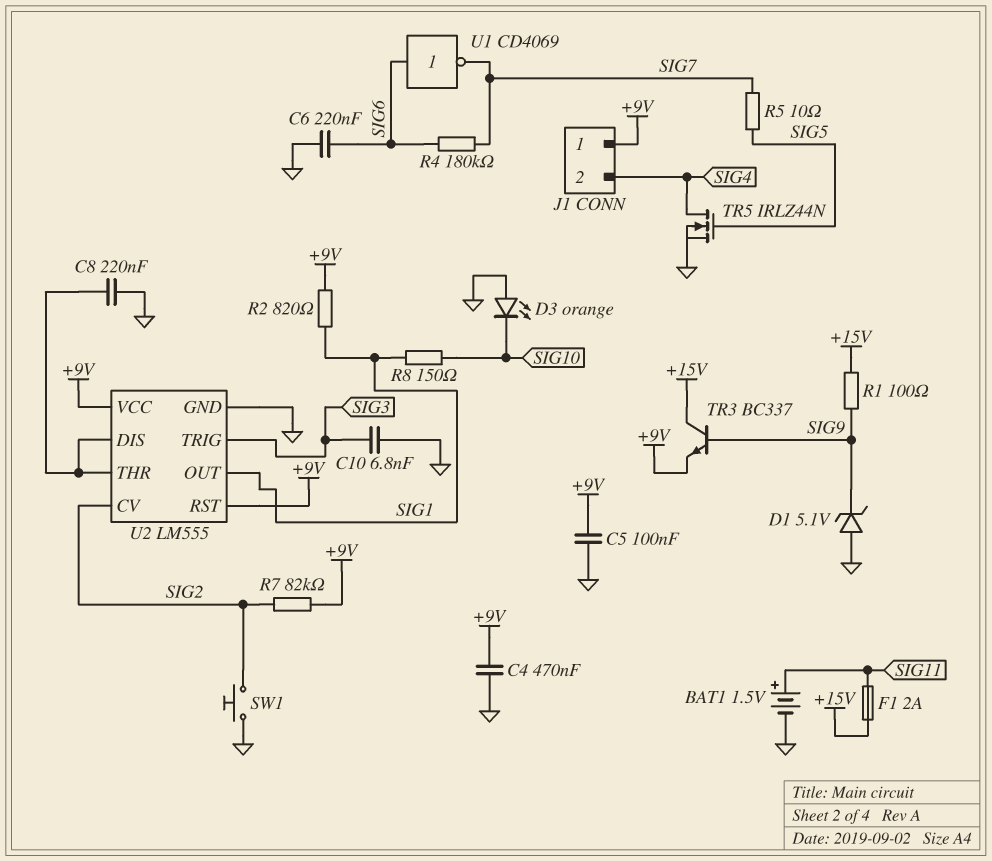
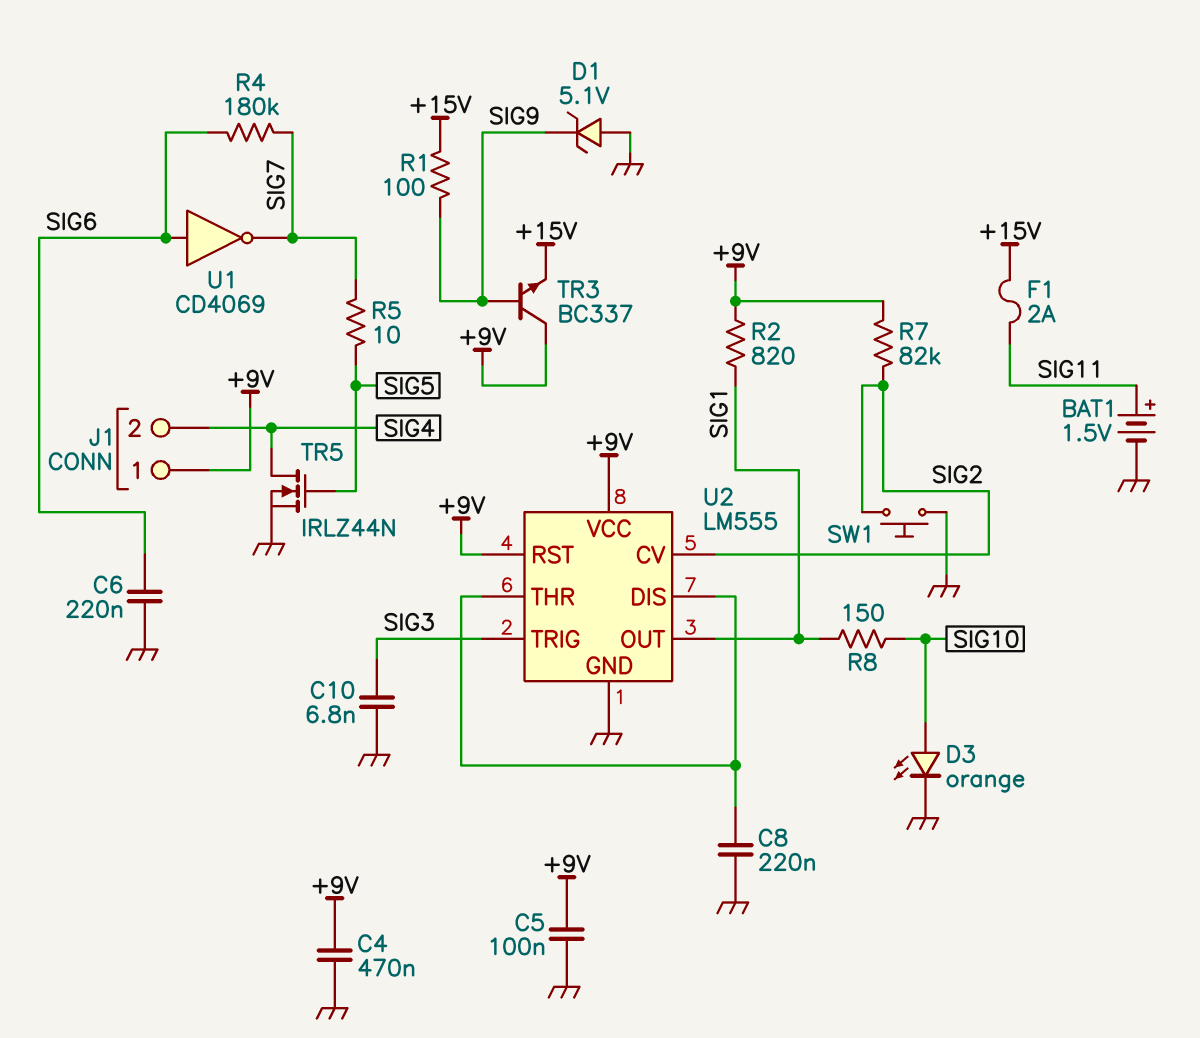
D3: LED orange (A GND, K SIG10) -> LED orange (A SIG10, K GND)
TR3: NPN BC337 (B SIG9, C +15V, E +9V) -> NPN BC337 (B SIG9, C +9V, E +15V)

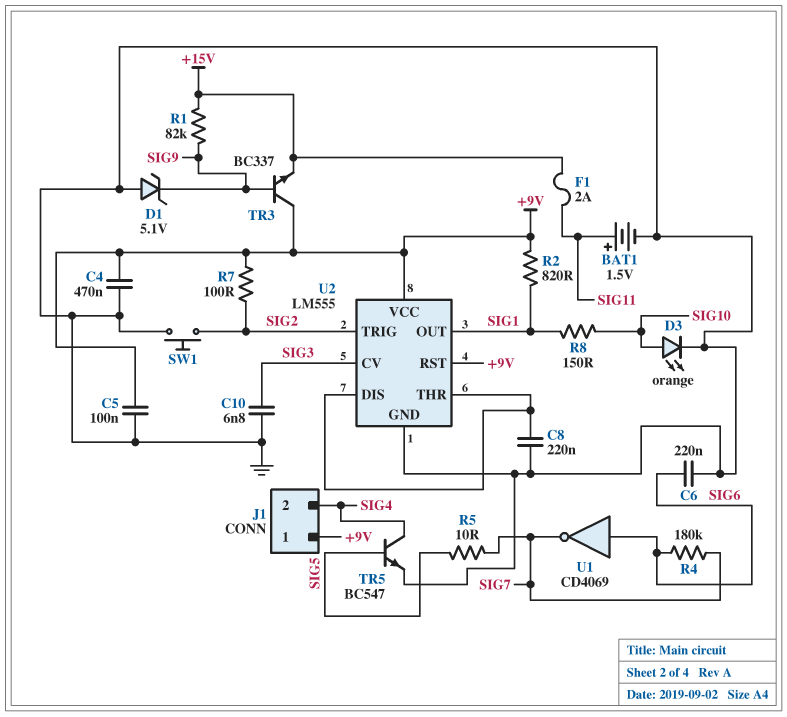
R1: 100 (+15V, SIG9) -> 82k (+15V, SIG9)
R7: 82k (+9V, SIG2) -> 100 (+9V, SIG2)
TR5: NMOS IRLZ44N (G SIG5, D SIG4, S GND) -> NPN BC547 (B SIG5, C SIG4, E GND)
U2 pin CV: SIG2 -> SIG3
U2 pin TRIG: SIG3 -> SIG2

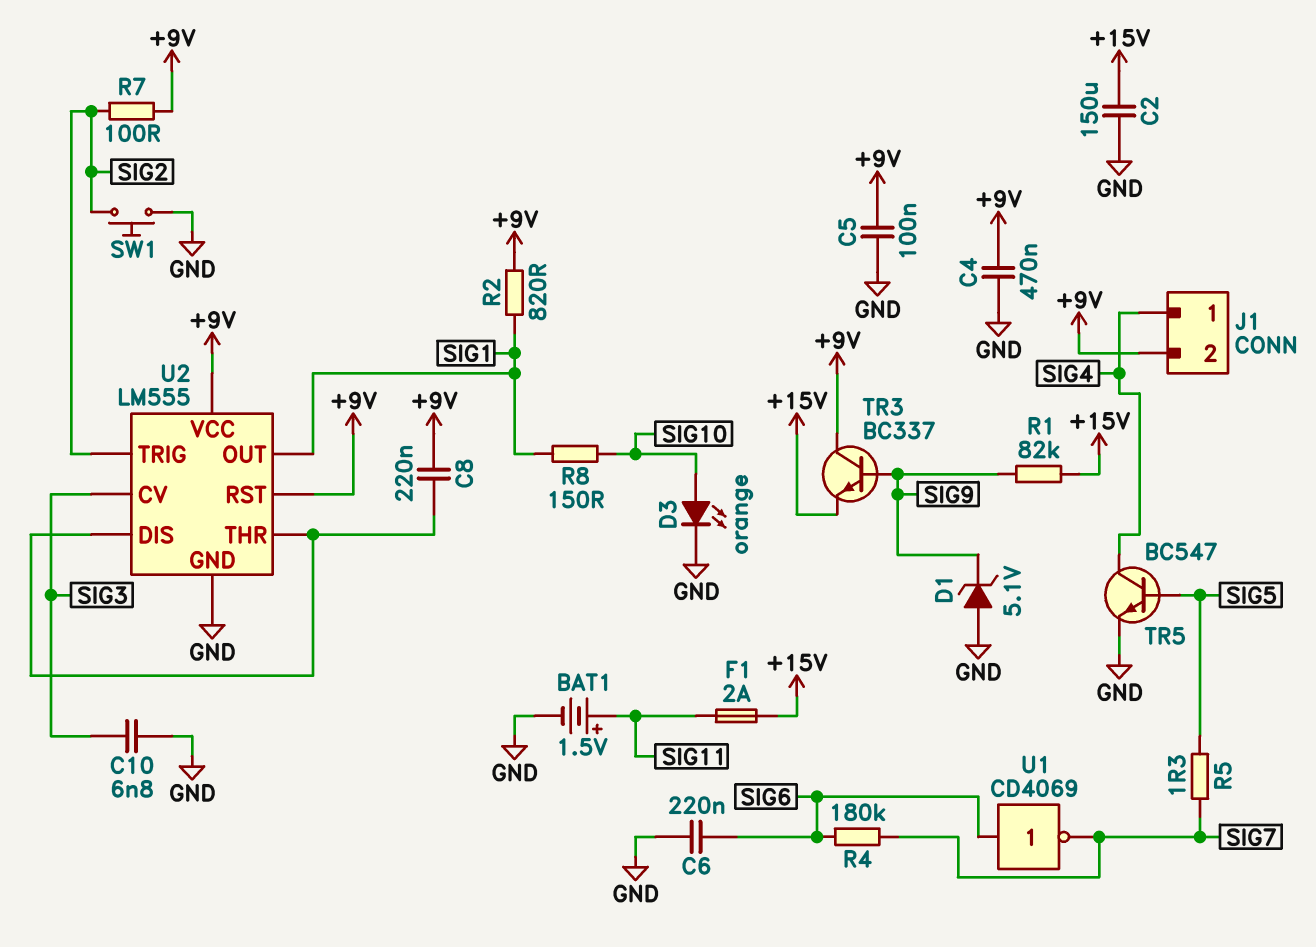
C2: none -> 150uF (+15V, GND)
C8: 220nF (GND, U2/DIS) -> 220nF (+9V, U2/DIS)
J1 pin 1: +9V -> SIG4
J1 pin 2: SIG4 -> +9V
R5: 10 (SIG5, SIG7) -> 1.3 (SIG5, SIG7)

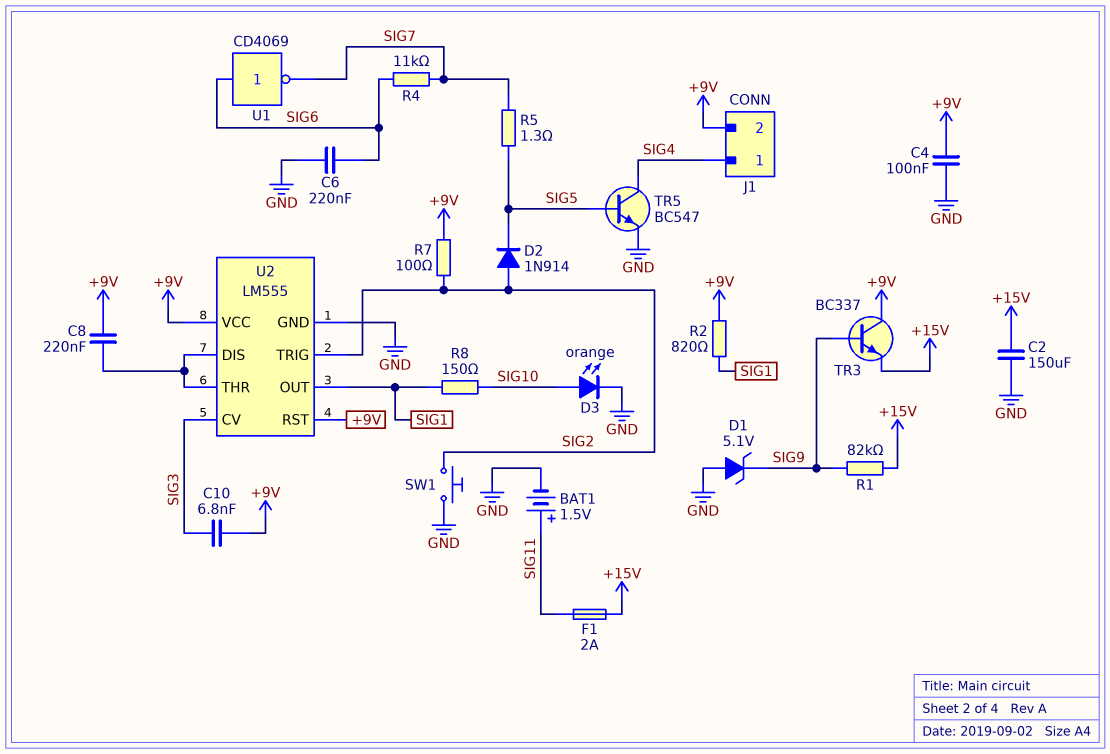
C4: 470nF (+9V, GND) -> 100nF (+9V, GND)
C5: 100nF (+9V, GND) -> none
C10: 6.8nF (GND, SIG3) -> 6.8nF (+9V, SIG3)
D2: none -> diode 1N914 (A SIG2, K SIG5)
R4: 180k (SIG6, SIG7) -> 11k (SIG6, SIG7)

